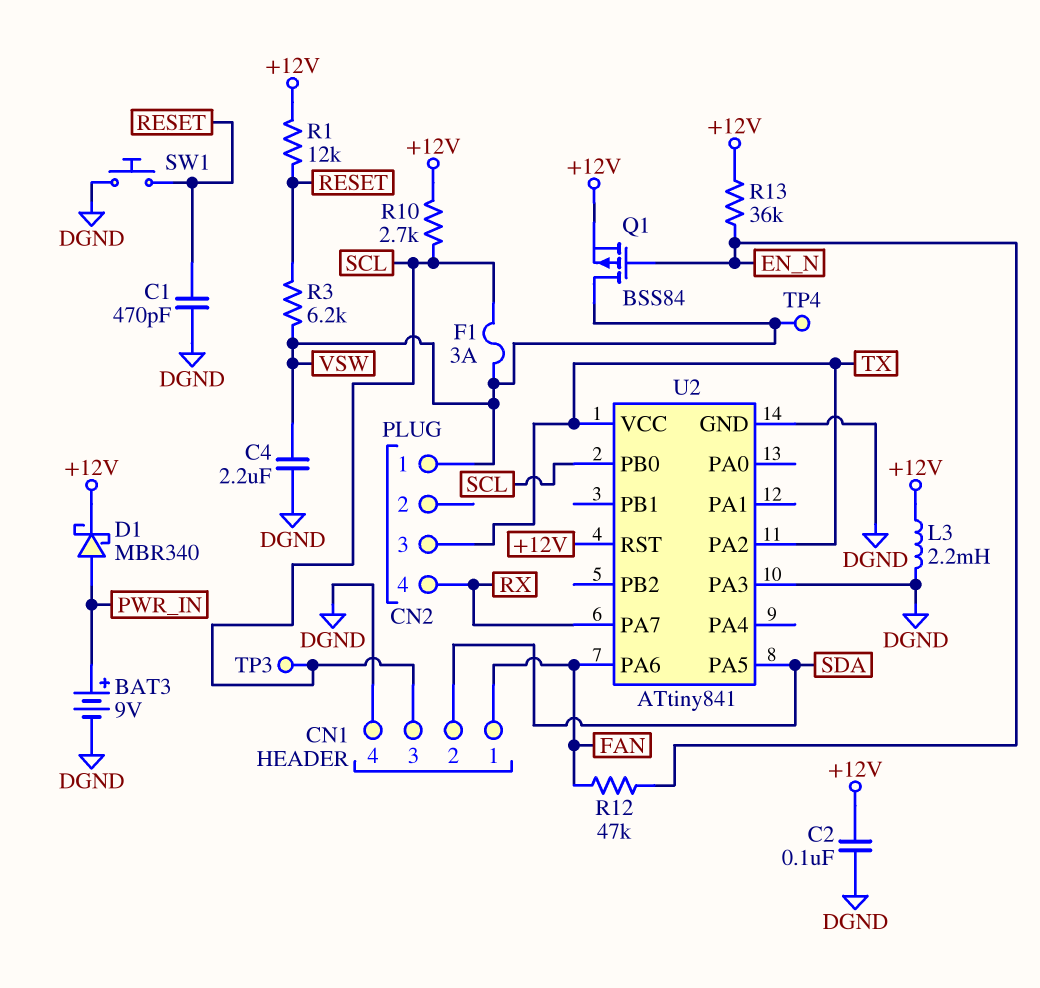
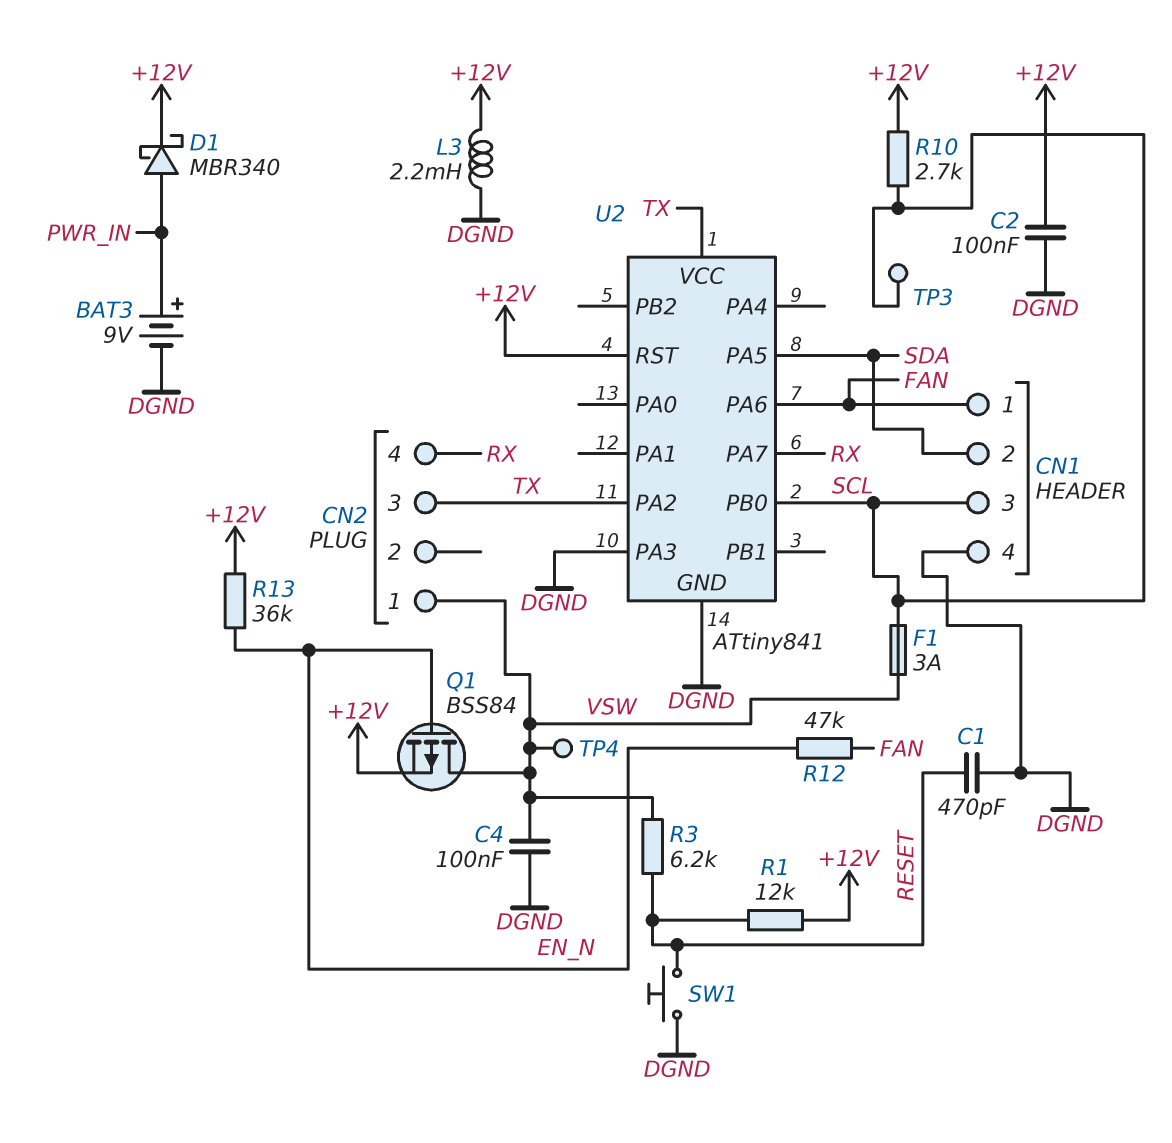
C4: 2.2uF (DGND, VSW) -> 100nF (DGND, VSW)

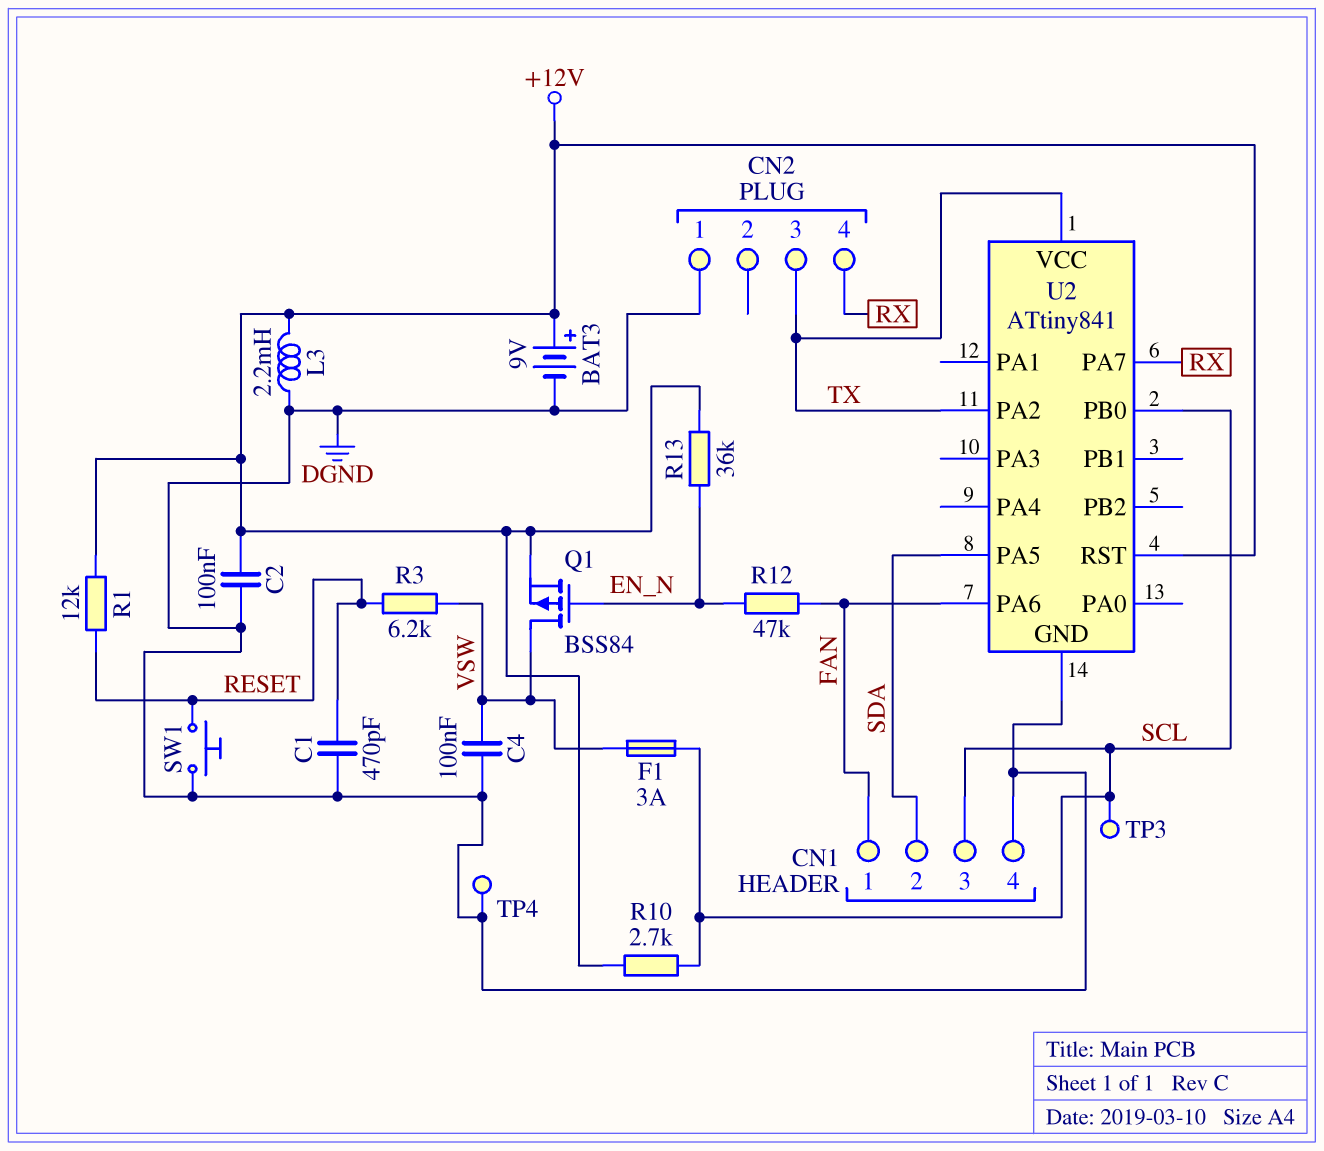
BAT3: 9V (plus PWR_IN, minus DGND) -> 9V (plus +12V, minus DGND)
CN2 pin 1: VSW -> DGND
D1: schottky MBR340 (A PWR_IN, K +12V) -> none
TP4: test point (VSW) -> test point (DGND)
U2 pin PA3: DGND -> none

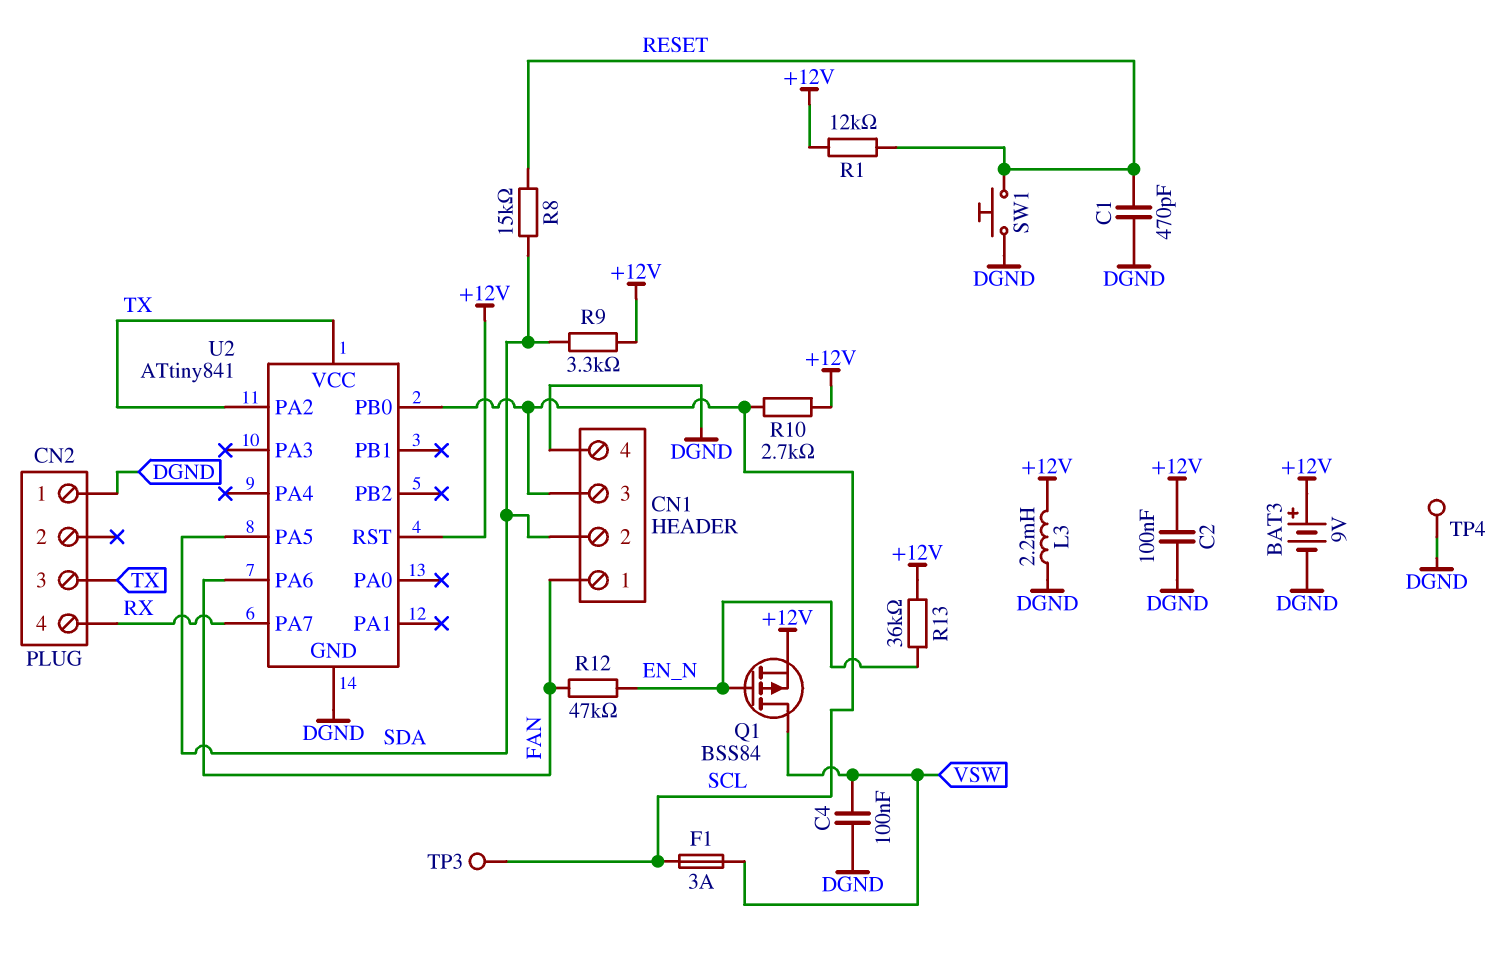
R3: 6.2k (RESET, VSW) -> none
R8: none -> 15k (RESET, SDA)
R9: none -> 3.3k (+12V, SDA)

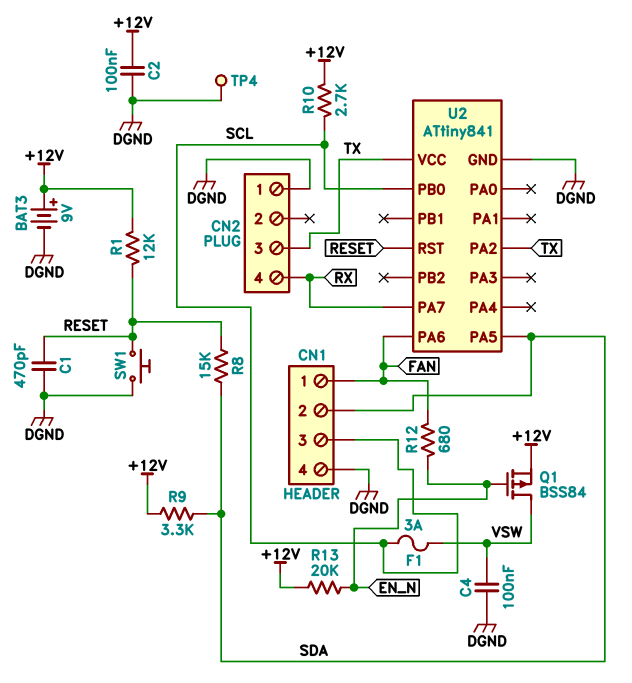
L3: 2.2mH (+12V, DGND) -> none
R12: 47k (EN_N, FAN) -> 680 (EN_N, FAN)
R13: 36k (+12V, EN_N) -> 20k (+12V, EN_N)
TP3: test point (SCL) -> none
U2 pin RST: +12V -> RESET

